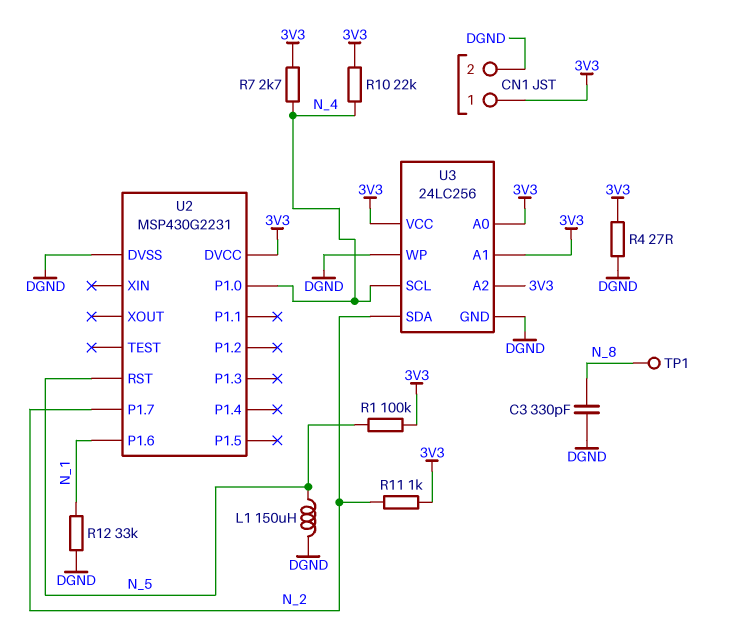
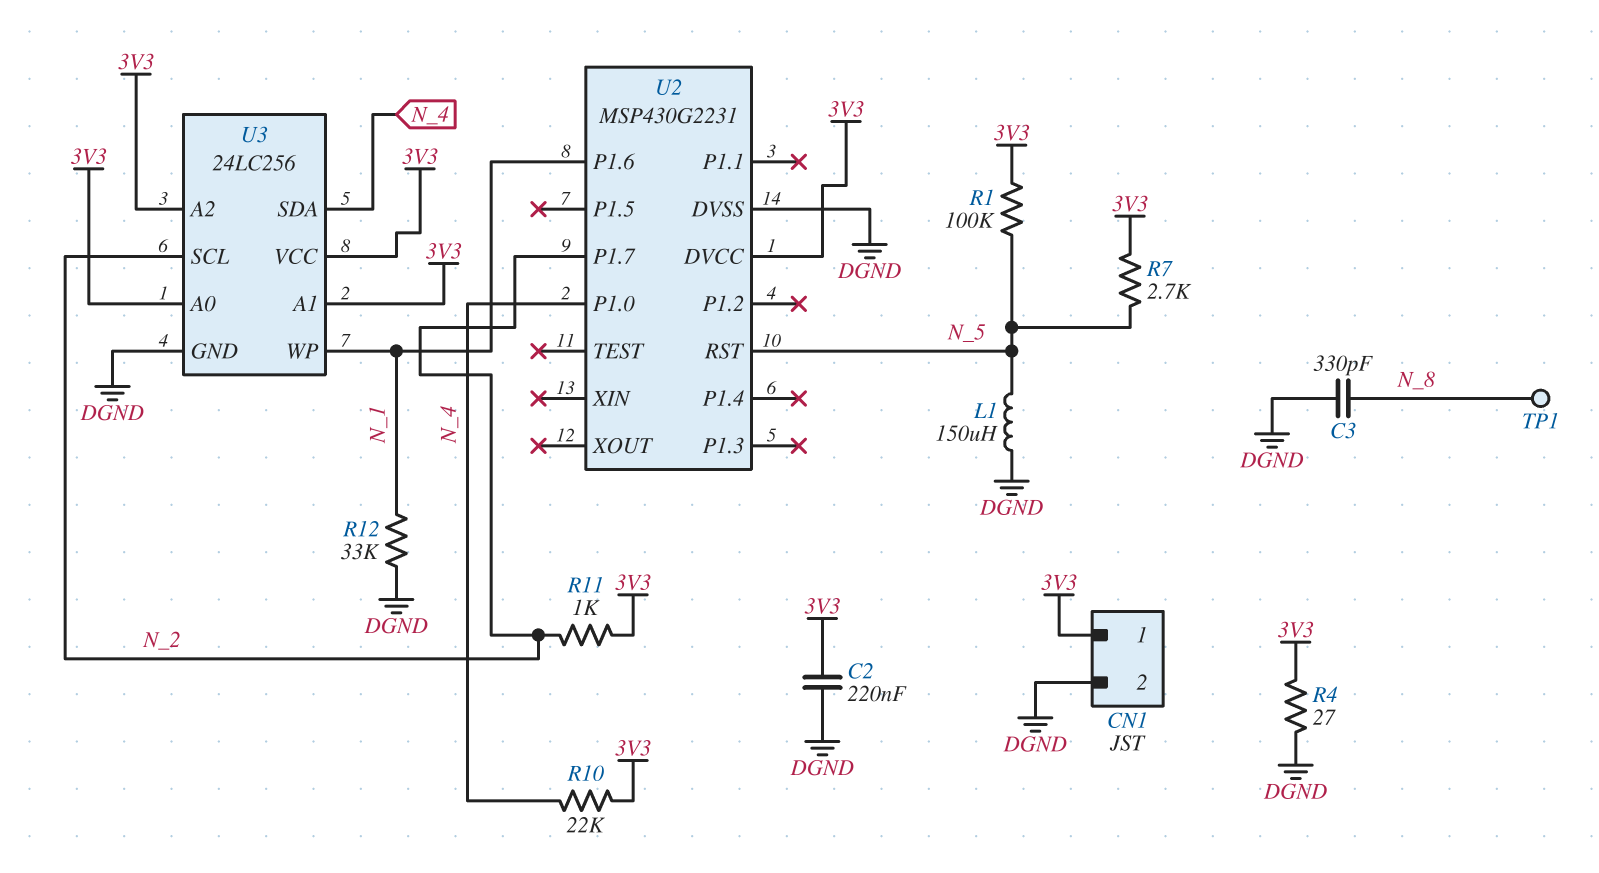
C2: none -> 220nF (3V3, DGND)
R7: 2.7k (3V3, N_4) -> 2.7k (3V3, N_5)
U3 pin SCL: N_4 -> N_2
U3 pin SDA: N_2 -> N_4
U3 pin WP: DGND -> N_1

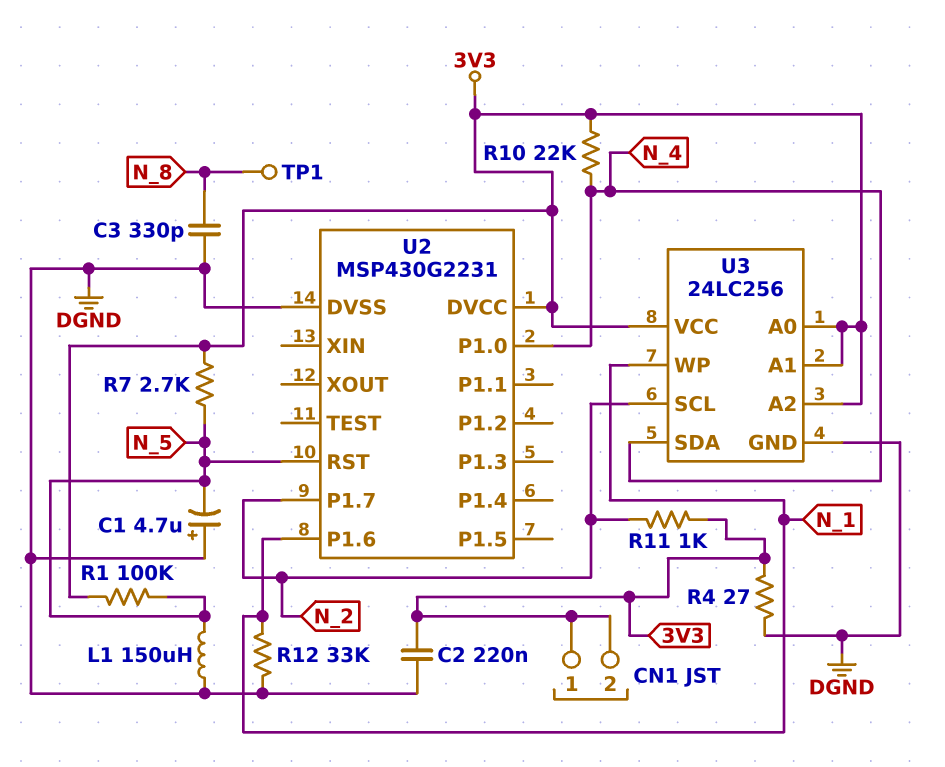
C1: none -> 4.7uF (plus DGND, minus N_5)
CN1 pin 2: DGND -> 3V3

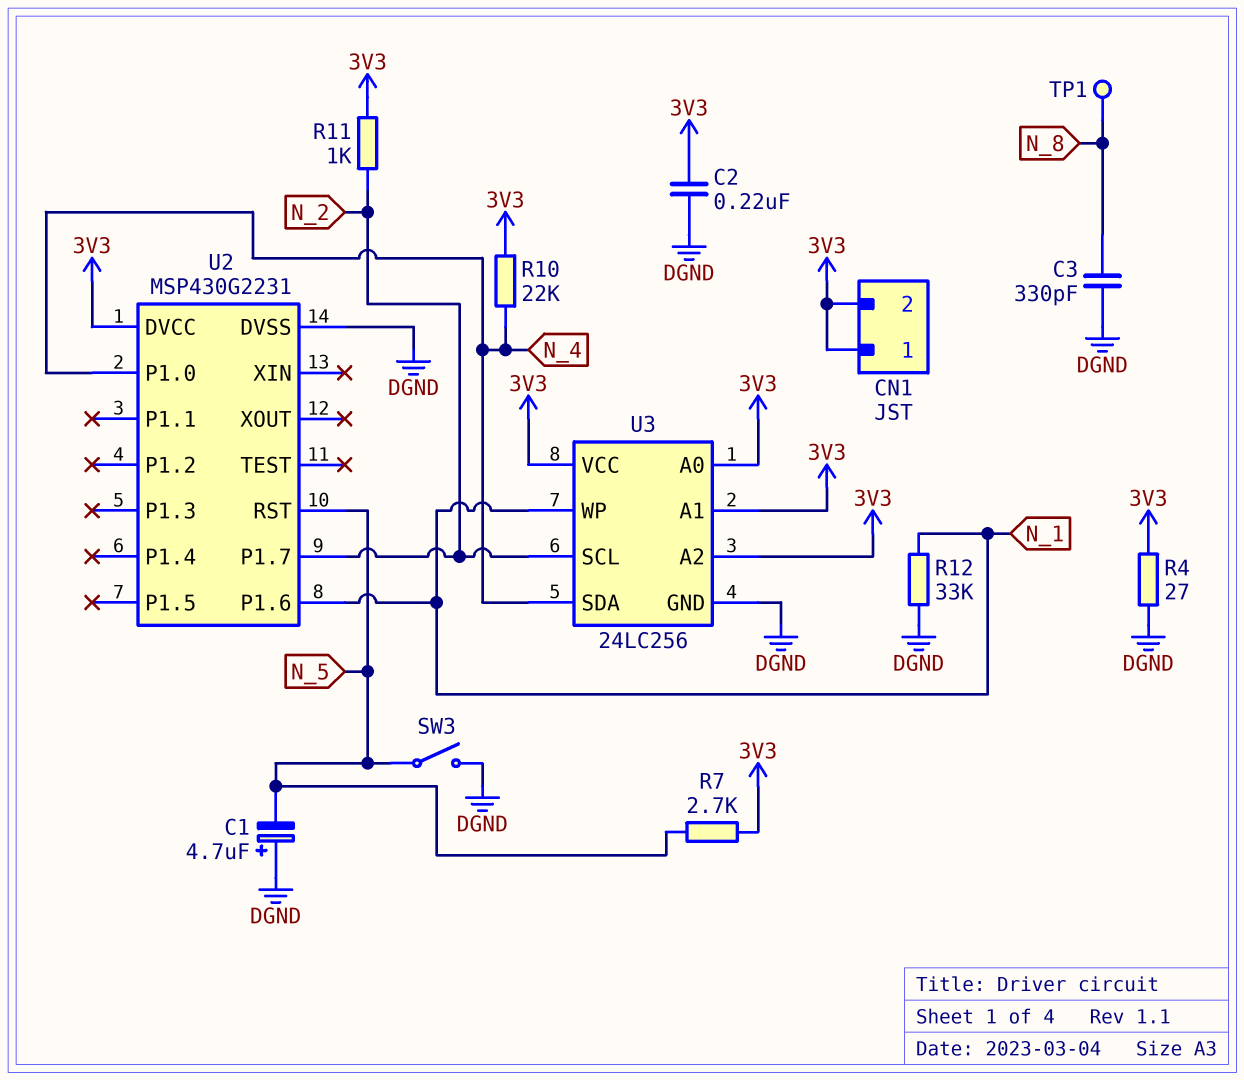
L1: 150uH (DGND, N_5) -> none
R1: 100k (3V3, N_5) -> none
SW3: none -> switch (DGND, N_5)

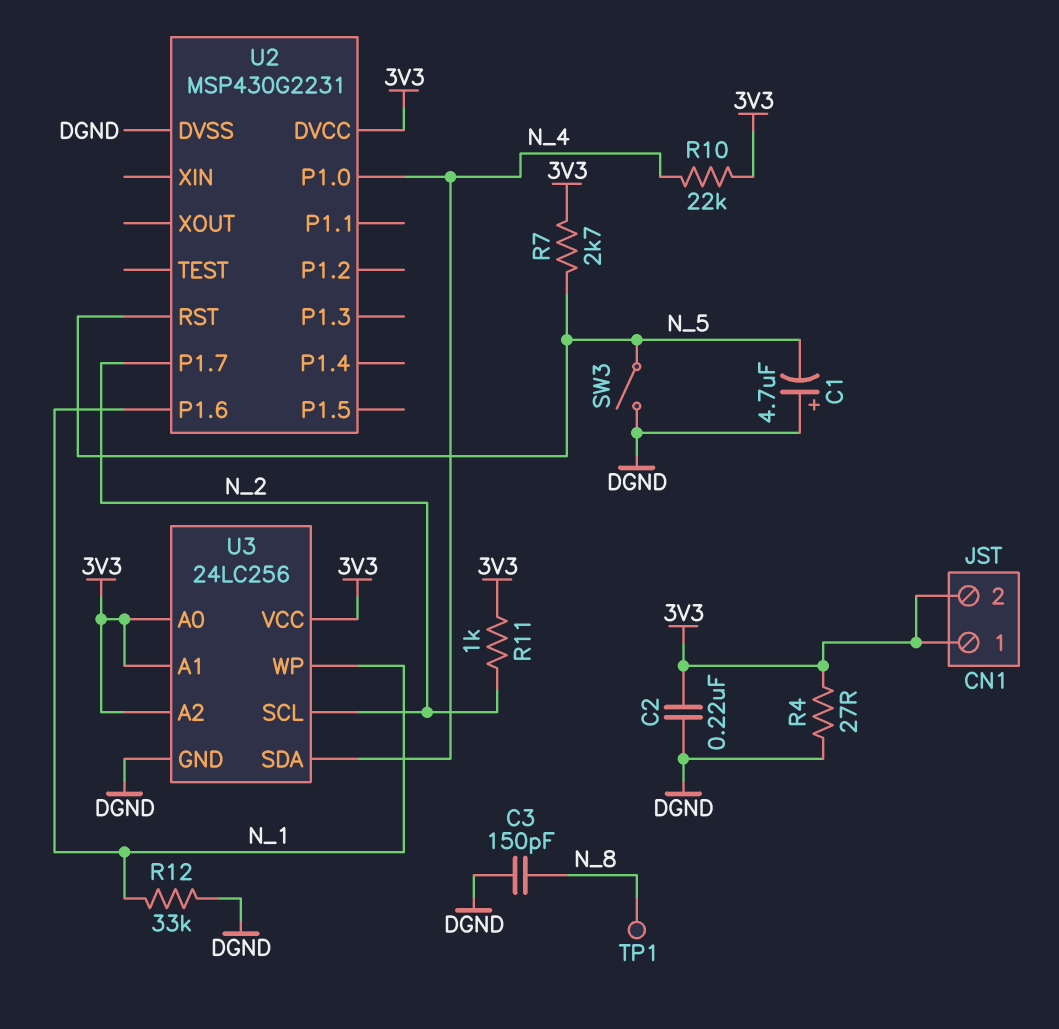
C3: 330pF (DGND, N_8) -> 150pF (DGND, N_8)

